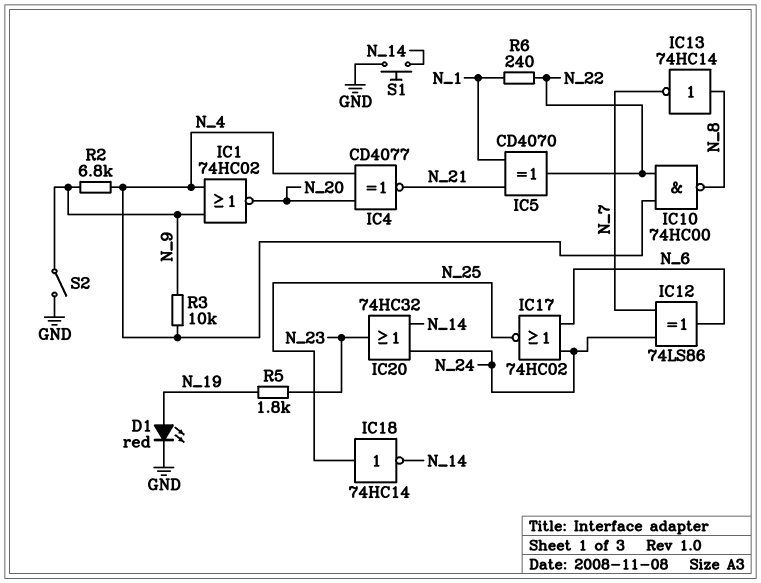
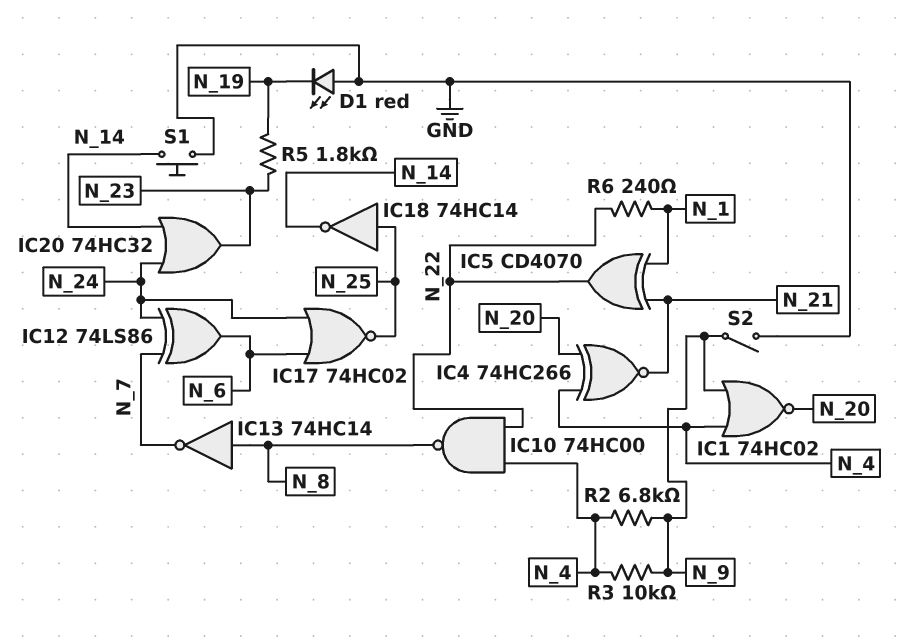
D1: LED red (A N_19, K GND) -> LED red (A GND, K N_19)
IC4: XNOR CD4077 (in N_4, in N_20, out N_21) -> XNOR 74HC266 (in N_4, in N_20, out N_21)

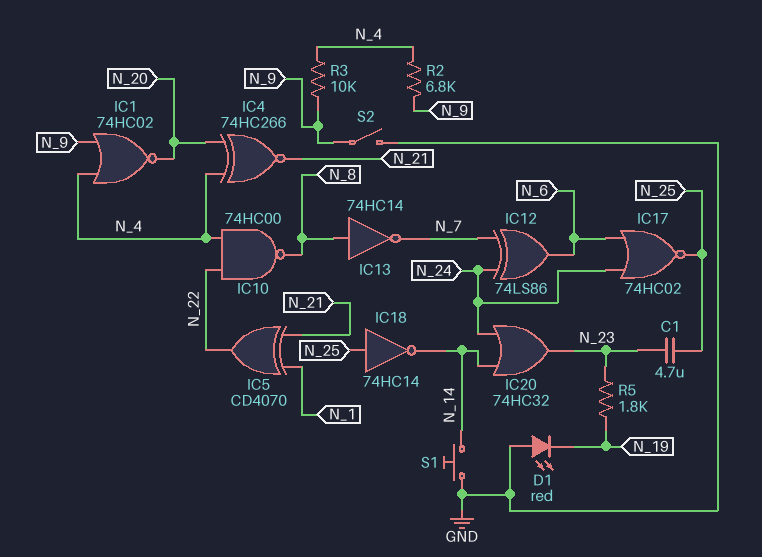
C1: none -> 4.7uF (N_23, N_25)
R6: 240 (N_1, N_22) -> none

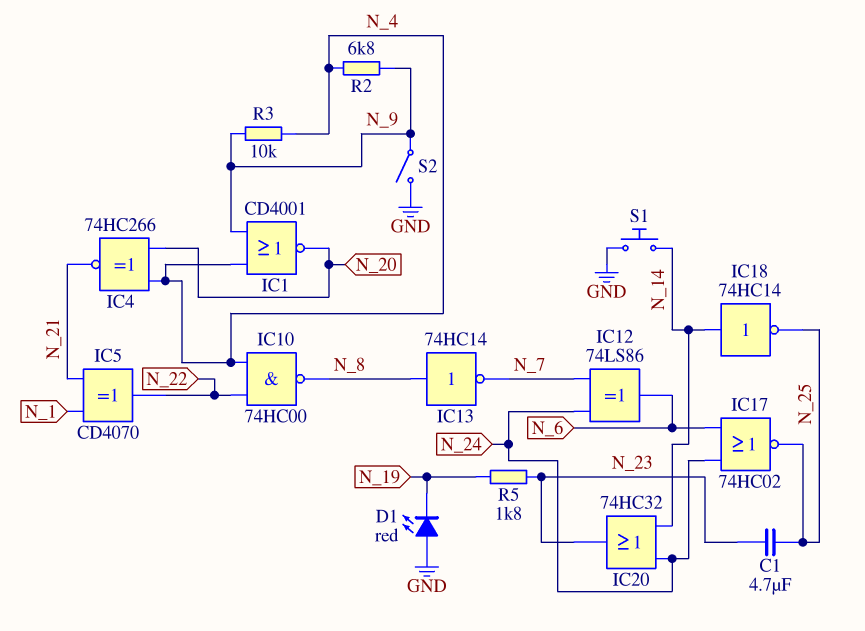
IC1: NOR 74HC02 (in N_4, in N_9, out N_20) -> NOR CD4001 (in N_4, in N_9, out N_20)
IC18: NOT 74HC14 (in N_25, out N_14) -> NOT 74HC14 (in N_14, out N_25)

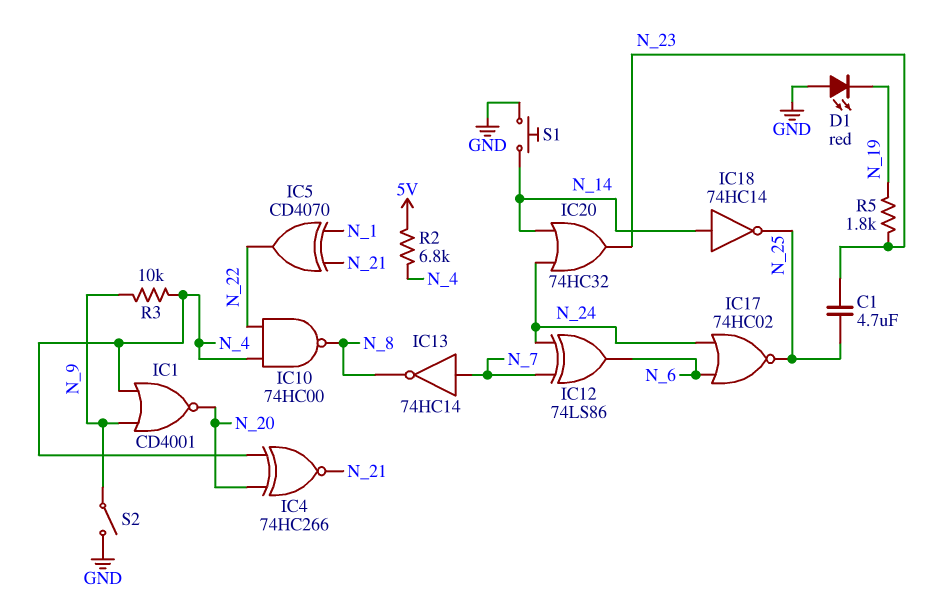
IC13: NOT 74HC14 (in N_8, out N_7) -> NOT 74HC14 (in N_7, out N_8)
R2: 6.8k (N_4, N_9) -> 6.8k (5V, N_4)

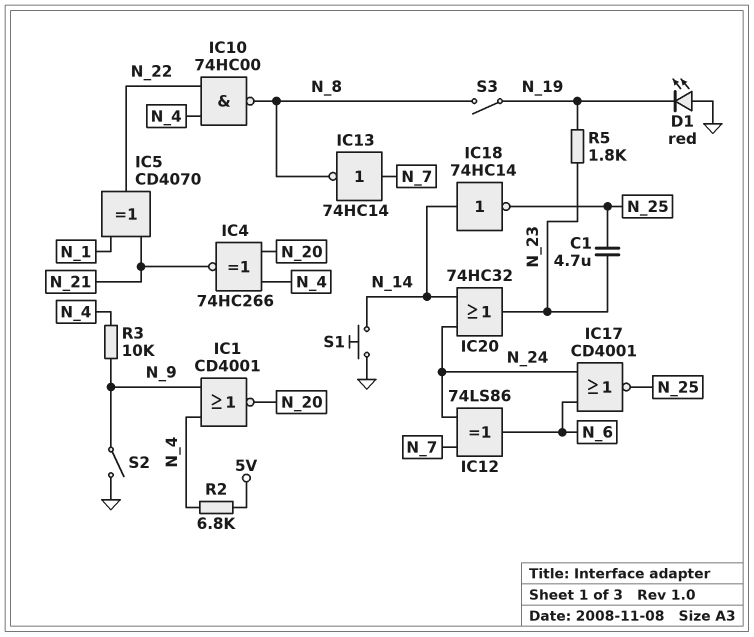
IC17: NOR 74HC02 (in N_6, in N_24, out N_25) -> NOR CD4001 (in N_6, in N_24, out N_25)
S3: none -> switch (N_8, N_19)

